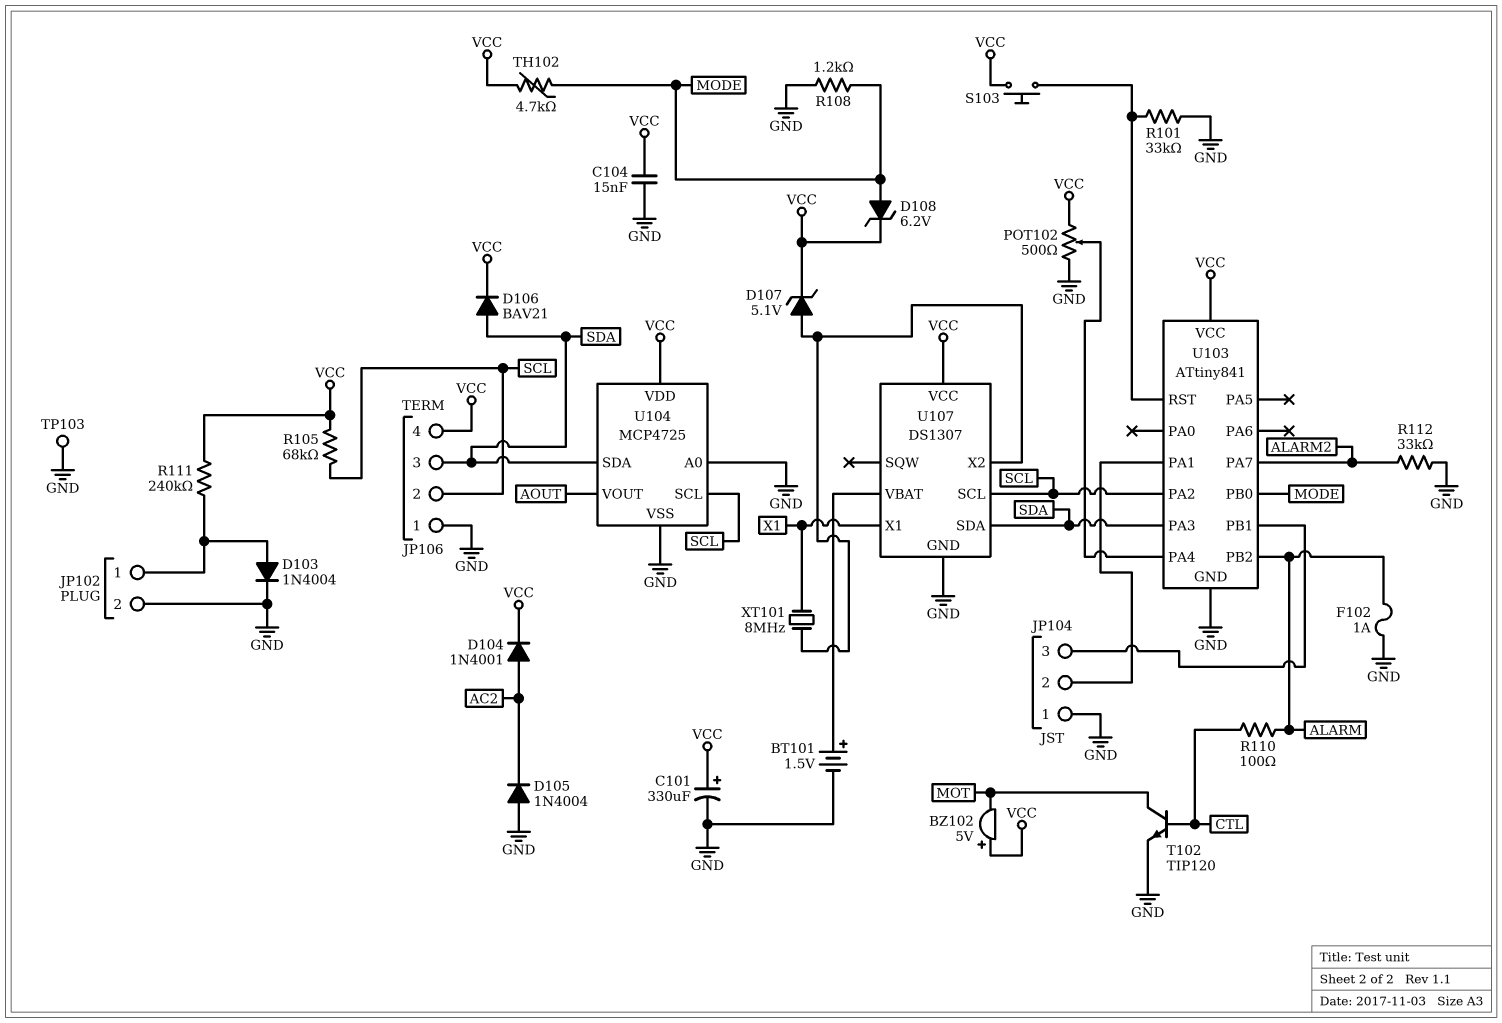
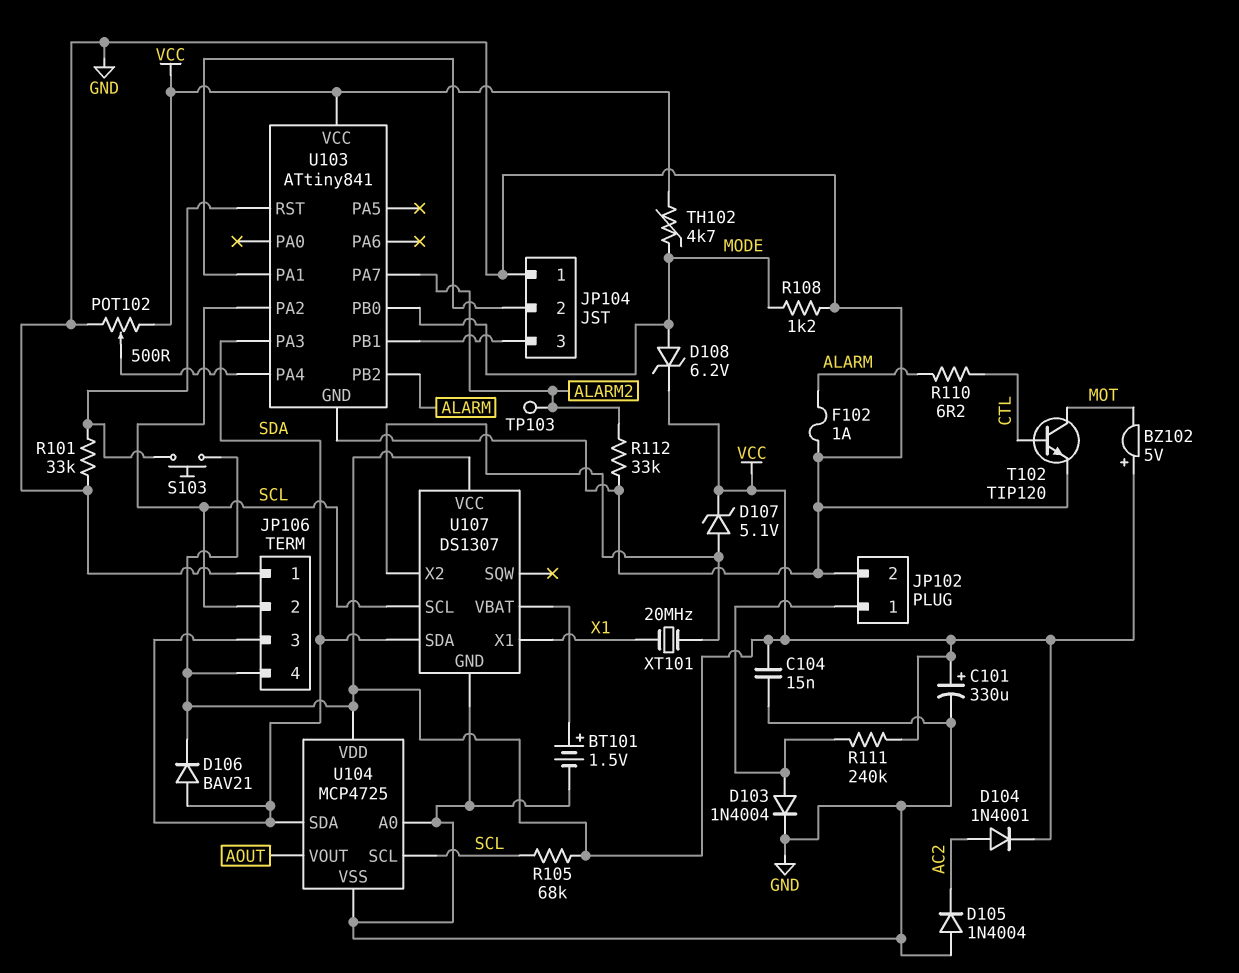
R110: 100 (ALARM, CTL) -> 6.2 (ALARM, CTL)
TP103: test point (GND) -> test point (ALARM2)
XT101: 8MHz (U107/X2, X1) -> 20MHz (U107/X2, X1)

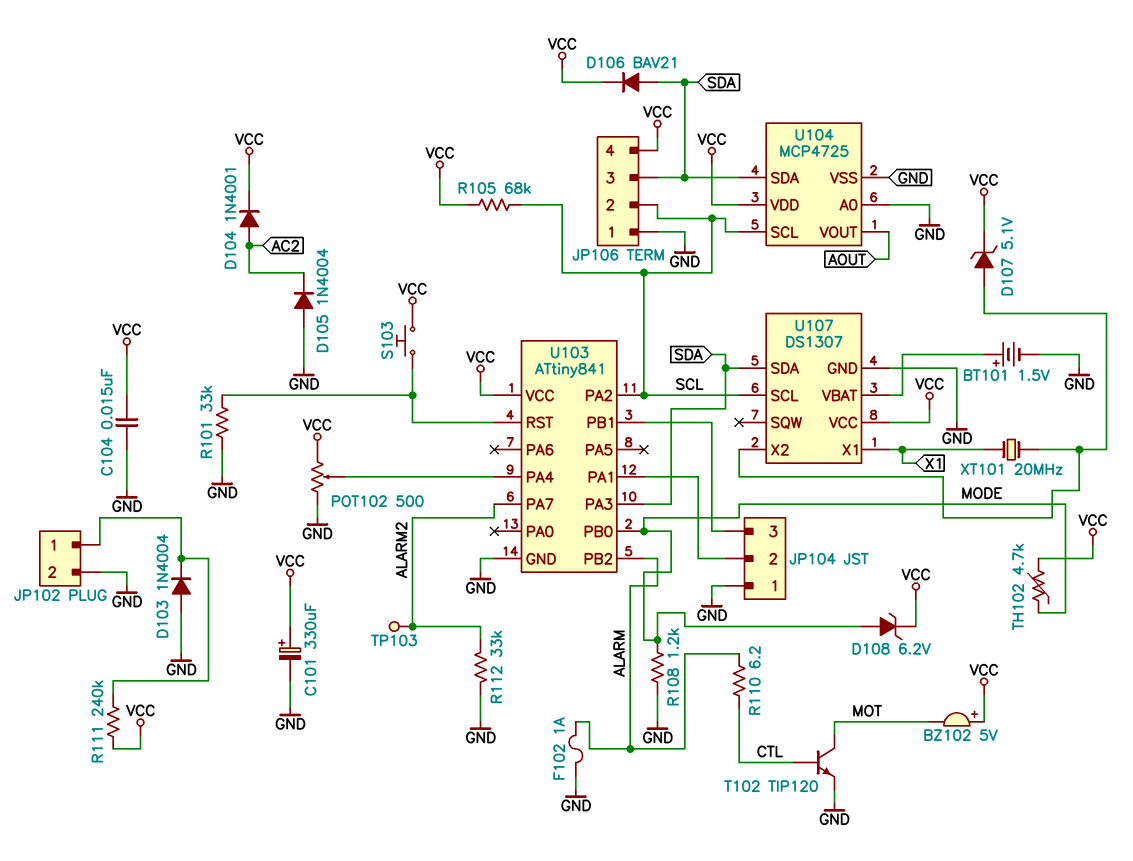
D103: diode 1N4004 (A JP102/1, K GND) -> diode 1N4004 (A GND, K JP102/1)

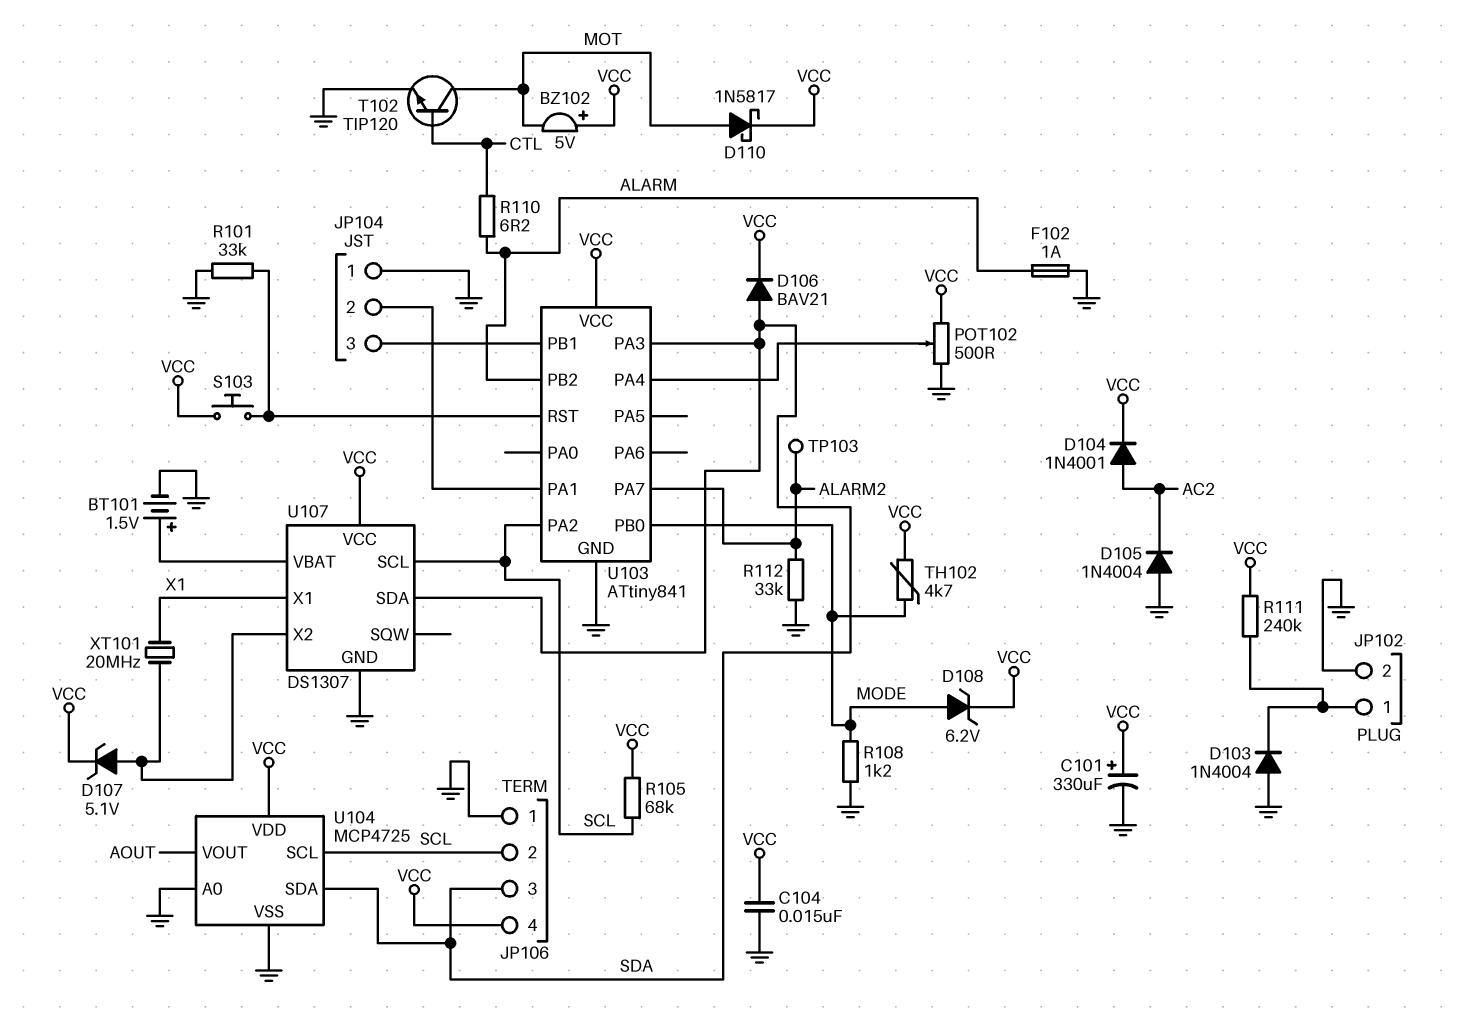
D110: none -> schottky 1N5817 (A MOT, K VCC)

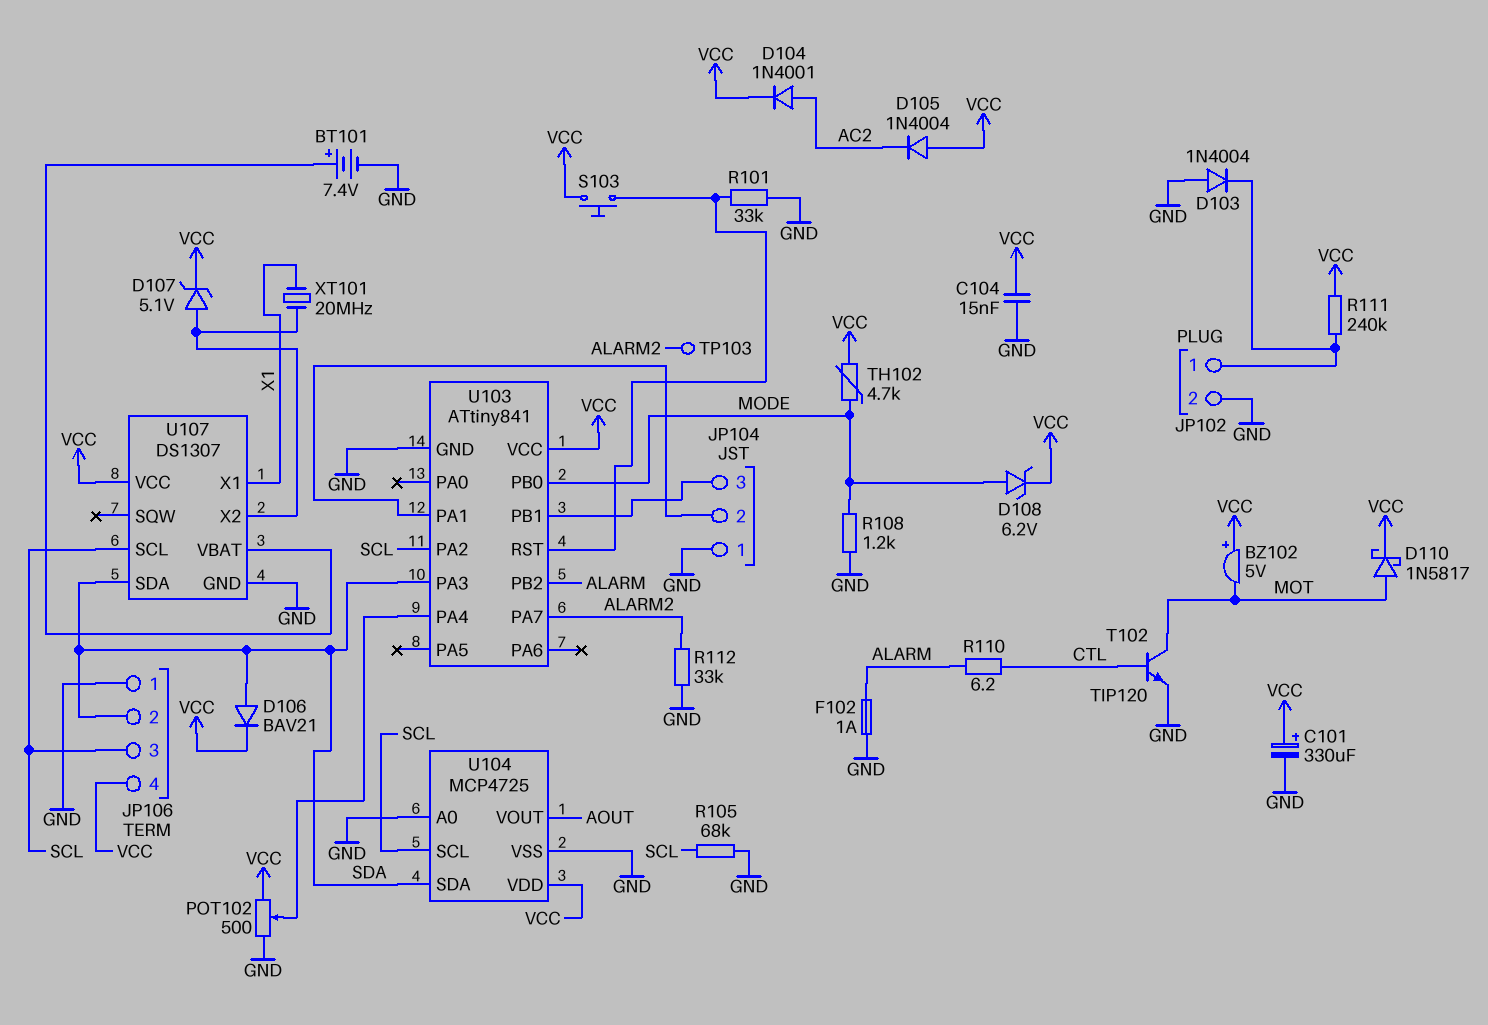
BT101: 1.5V (plus U107/VBAT, minus GND) -> 7.4V (plus U107/VBAT, minus GND)
D105: diode 1N4004 (A GND, K AC2) -> diode 1N4004 (A VCC, K AC2)
JP106 pin 2: SCL -> SDA
JP106 pin 3: SDA -> SCL
R105: 68k (SCL, VCC) -> 68k (GND, SCL)

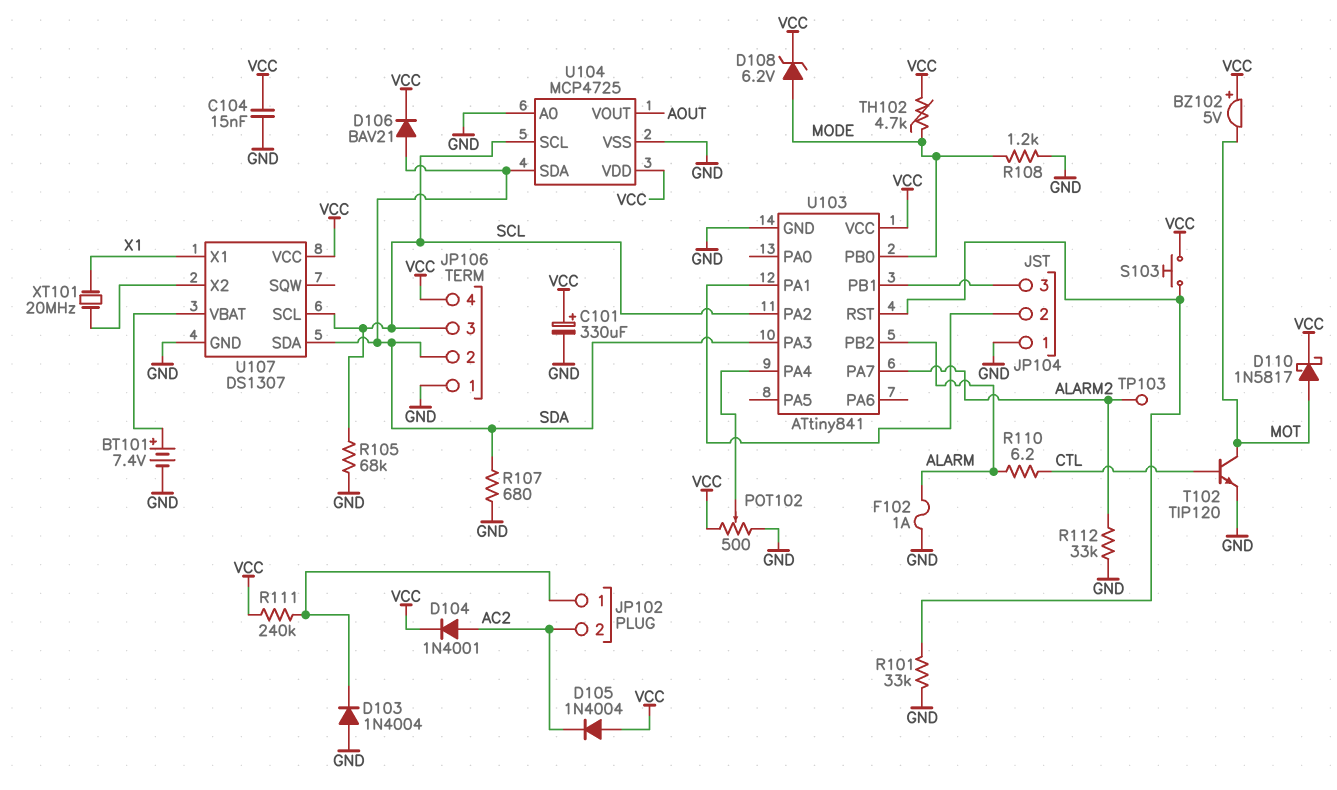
D107: zener 5.1V (A U107/X2, K VCC) -> none
JP102 pin 2: GND -> AC2
R107: none -> 680 (GND, SDA)

